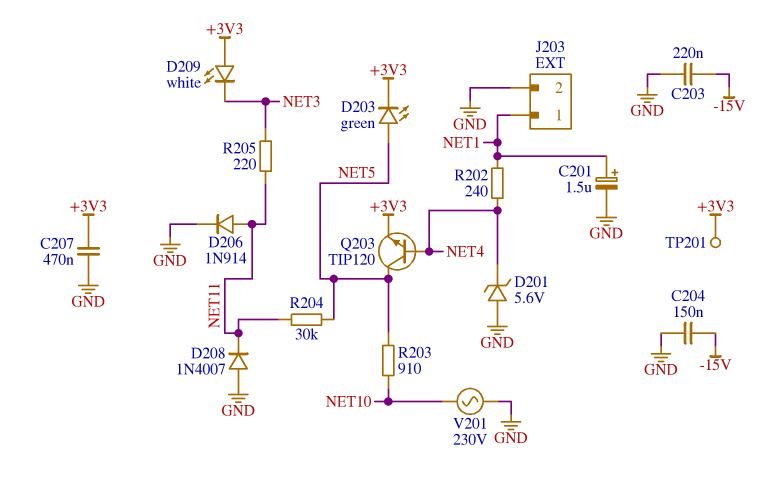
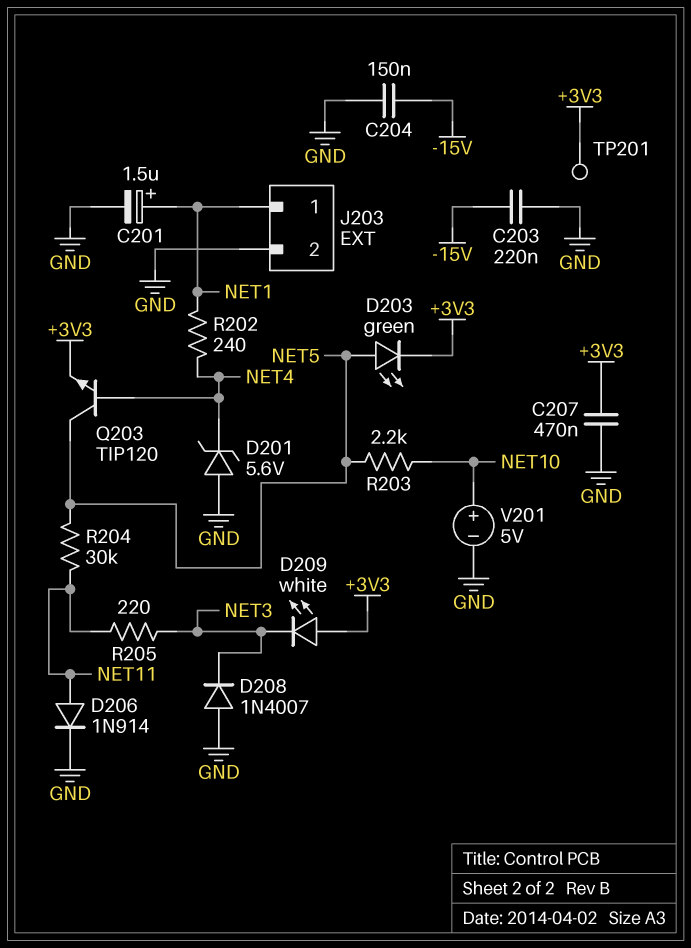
D208: diode 1N4007 (A GND, K NET11) -> diode 1N4007 (A GND, K NET3)
R203: 910 (NET5, NET10) -> 2.2k (NET5, NET10)
V201: AC 230V (GND, NET10) -> 5V (plus NET10, minus GND)

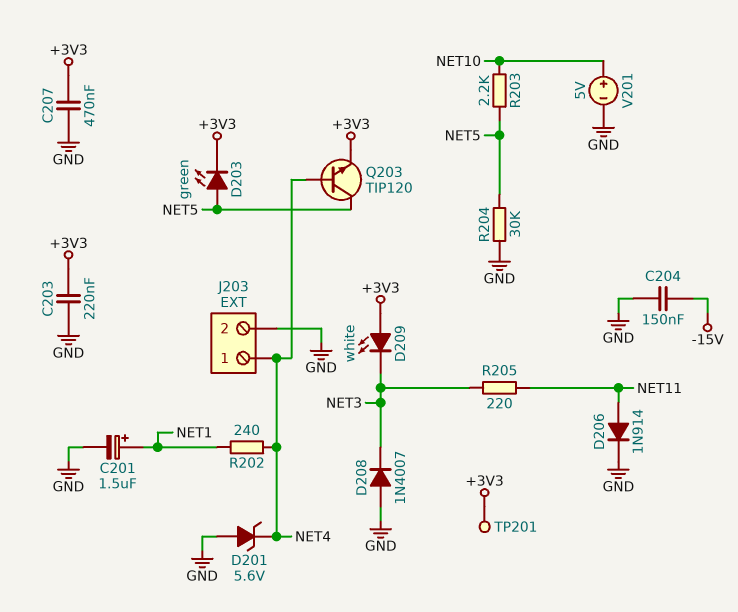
C203: 220nF (-15V, GND) -> 220nF (+3V3, GND)
J203 pin 1: NET1 -> NET4
R204: 30k (NET5, NET11) -> 30k (GND, NET5)

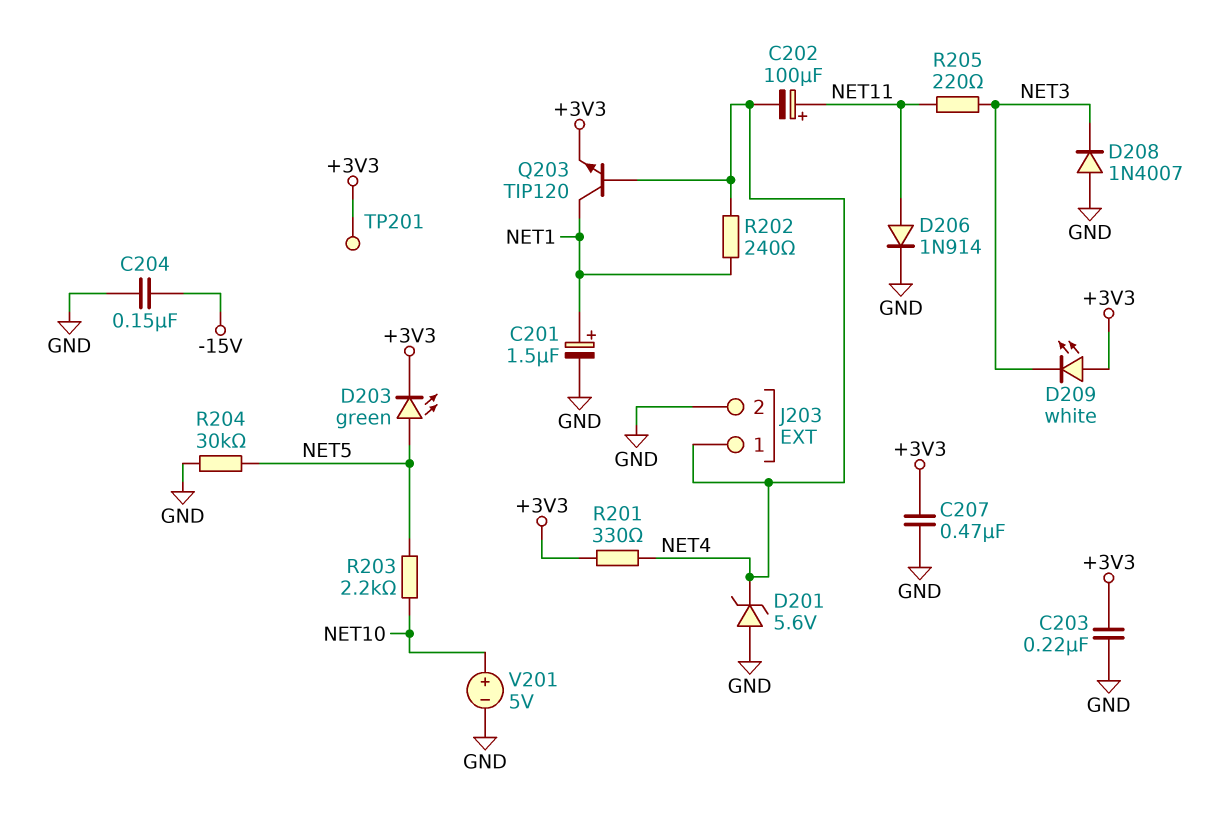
C202: none -> 100uF (plus NET11, minus NET4)
Q203: NPN TIP120 (B NET4, C NET5, E +3V3) -> NPN TIP120 (B NET4, C NET1, E +3V3)
R201: none -> 330 (+3V3, NET4)

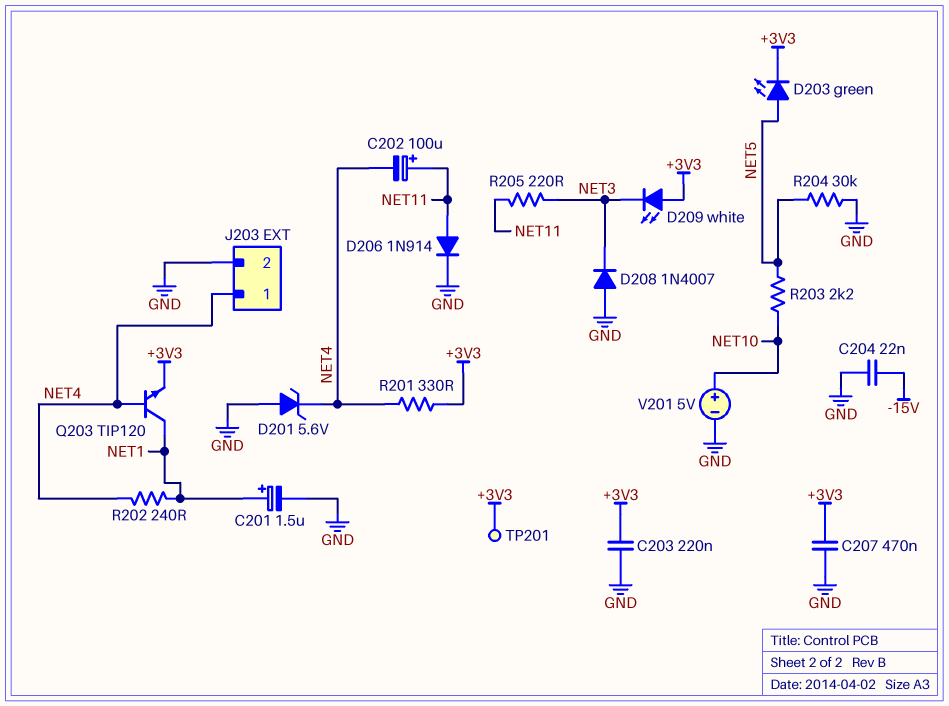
C204: 150nF (-15V, GND) -> 22nF (-15V, GND)

